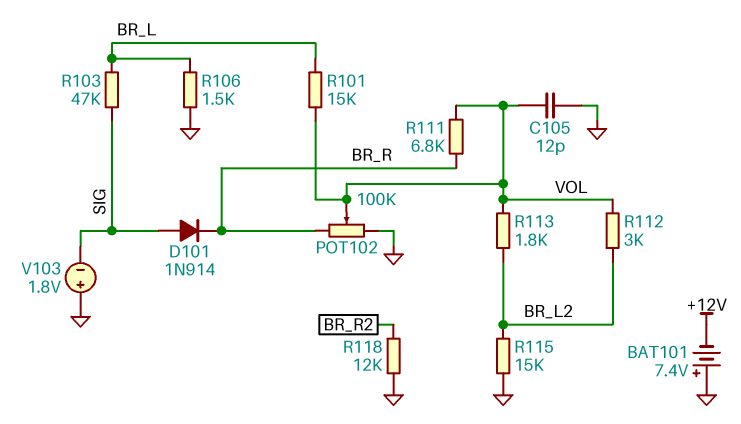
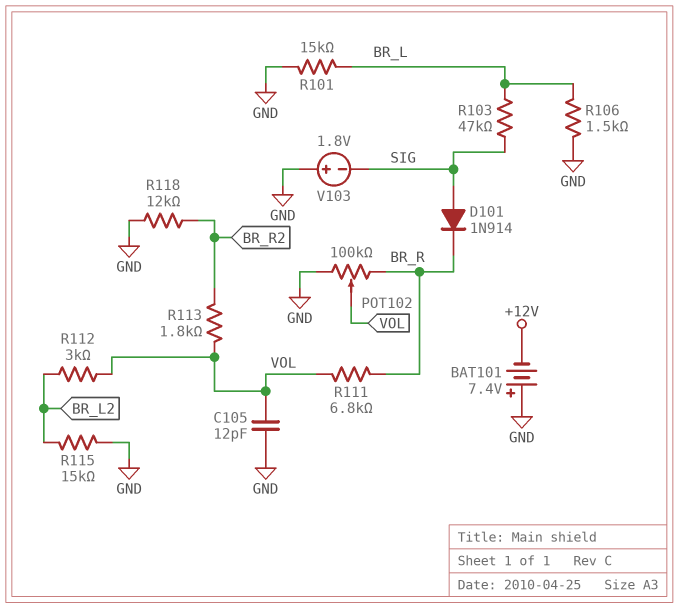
R101: 15k (BR_L, VOL) -> 15k (BR_L, GND)
R113: 1.8k (BR_L2, VOL) -> 1.8k (BR_R2, VOL)

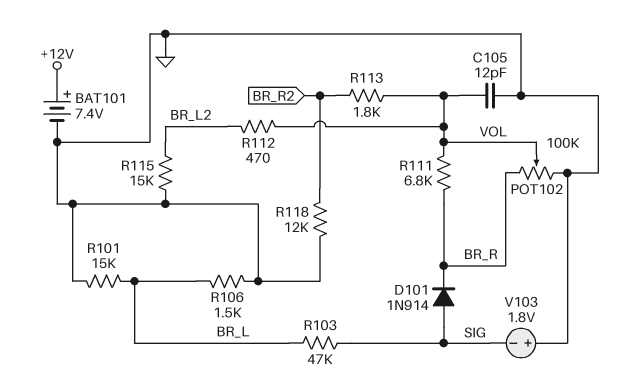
BAT101: 7.4V (plus GND, minus +12V) -> 7.4V (plus +12V, minus GND)
R112: 3k (BR_L2, VOL) -> 470 (BR_L2, VOL)

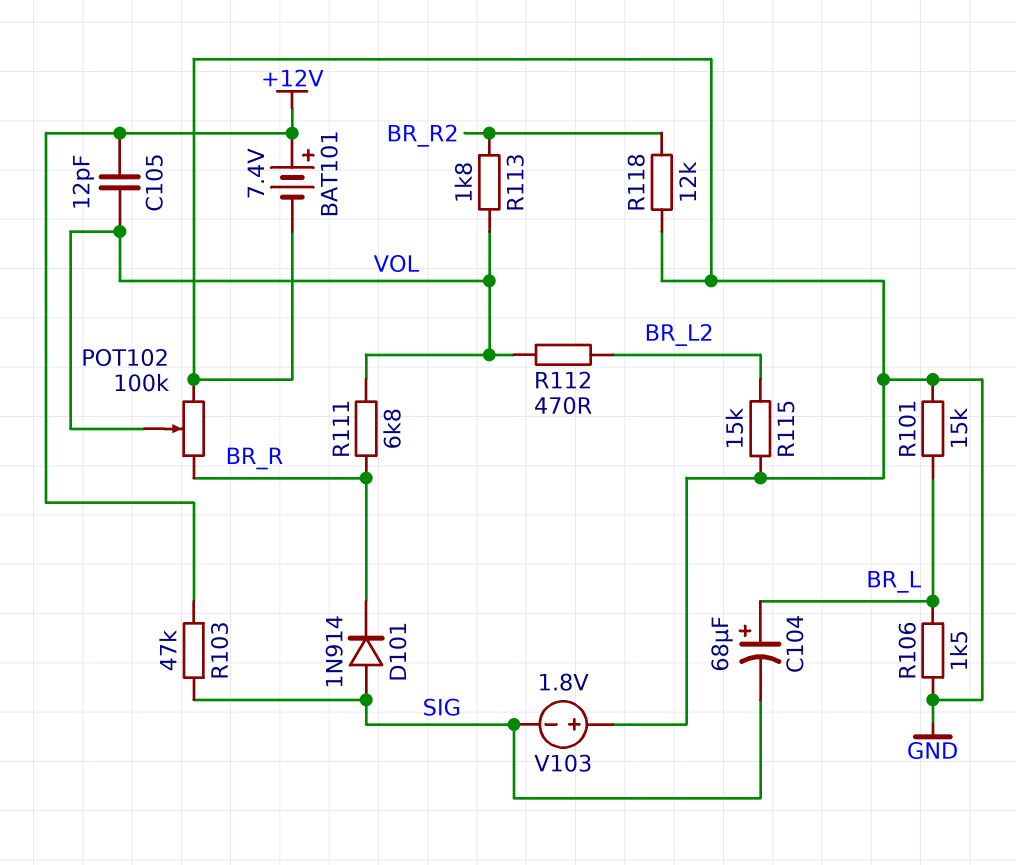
C104: none -> 68uF (plus BR_L, minus SIG)
C105: 12pF (GND, VOL) -> 12pF (+12V, VOL)
R103: 47k (BR_L, SIG) -> 47k (+12V, SIG)

